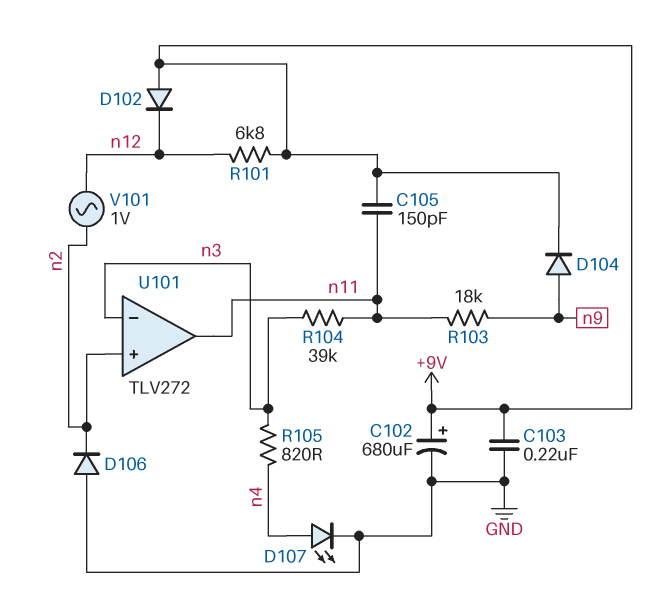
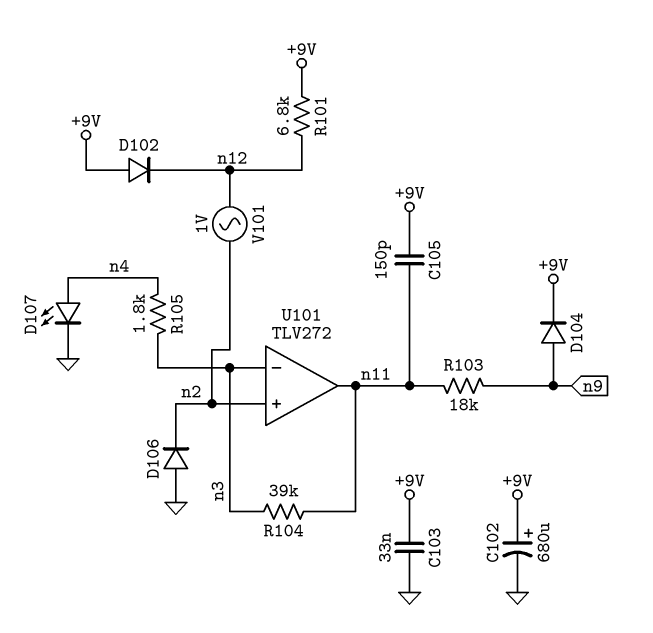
C103: 220nF (+9V, GND) -> 33nF (+9V, GND)
R105: 820 (n3, n4) -> 1.8k (n3, n4)

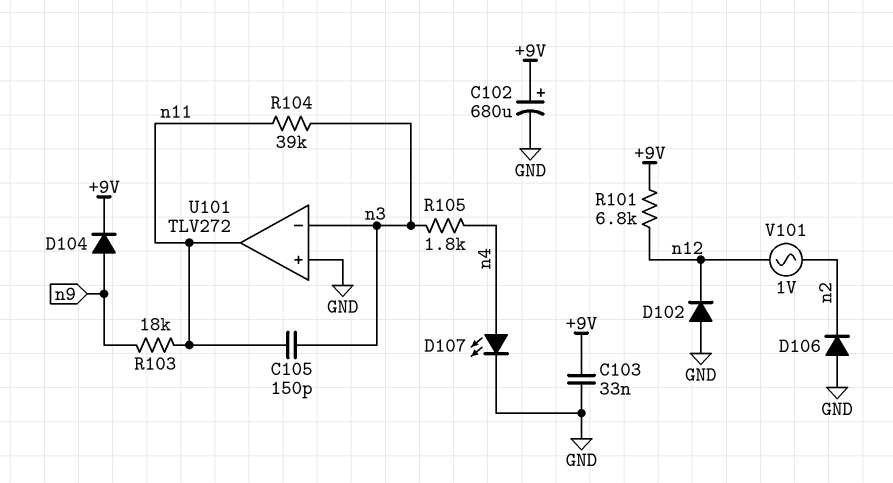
C105: 150pF (+9V, n11) -> 150pF (n3, n11)
D102: diode (A +9V, K n12) -> diode (A GND, K n12)
U101 pin in+: n2 -> GND

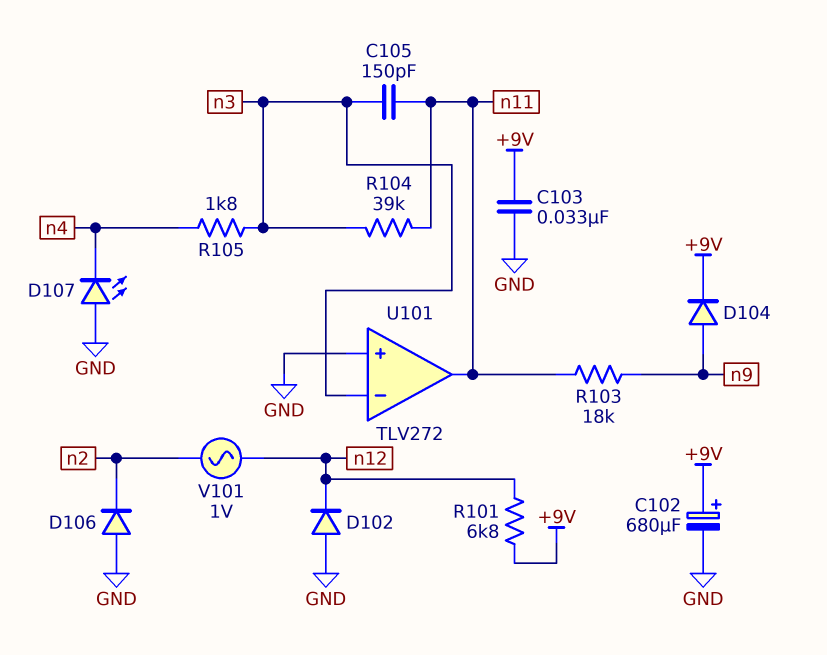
D107: LED (A n4, K GND) -> LED (A GND, K n4)

